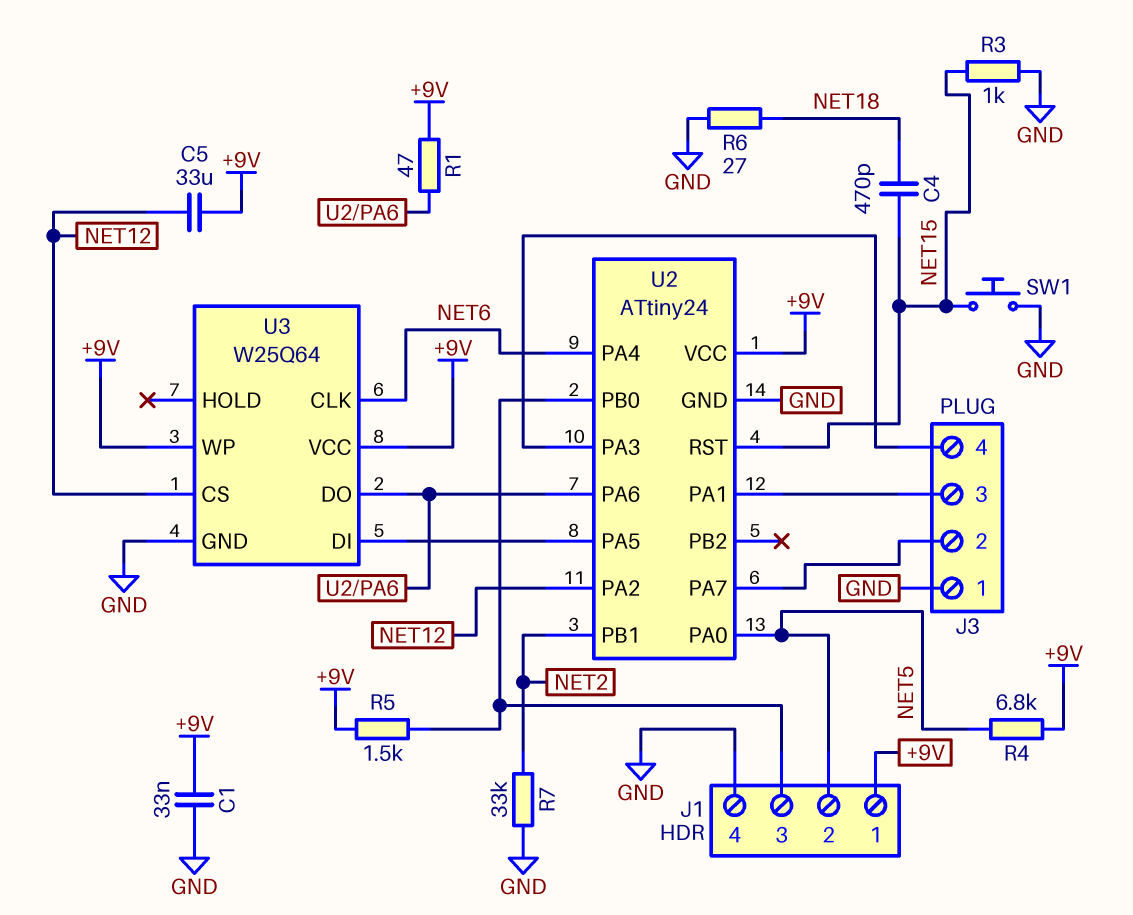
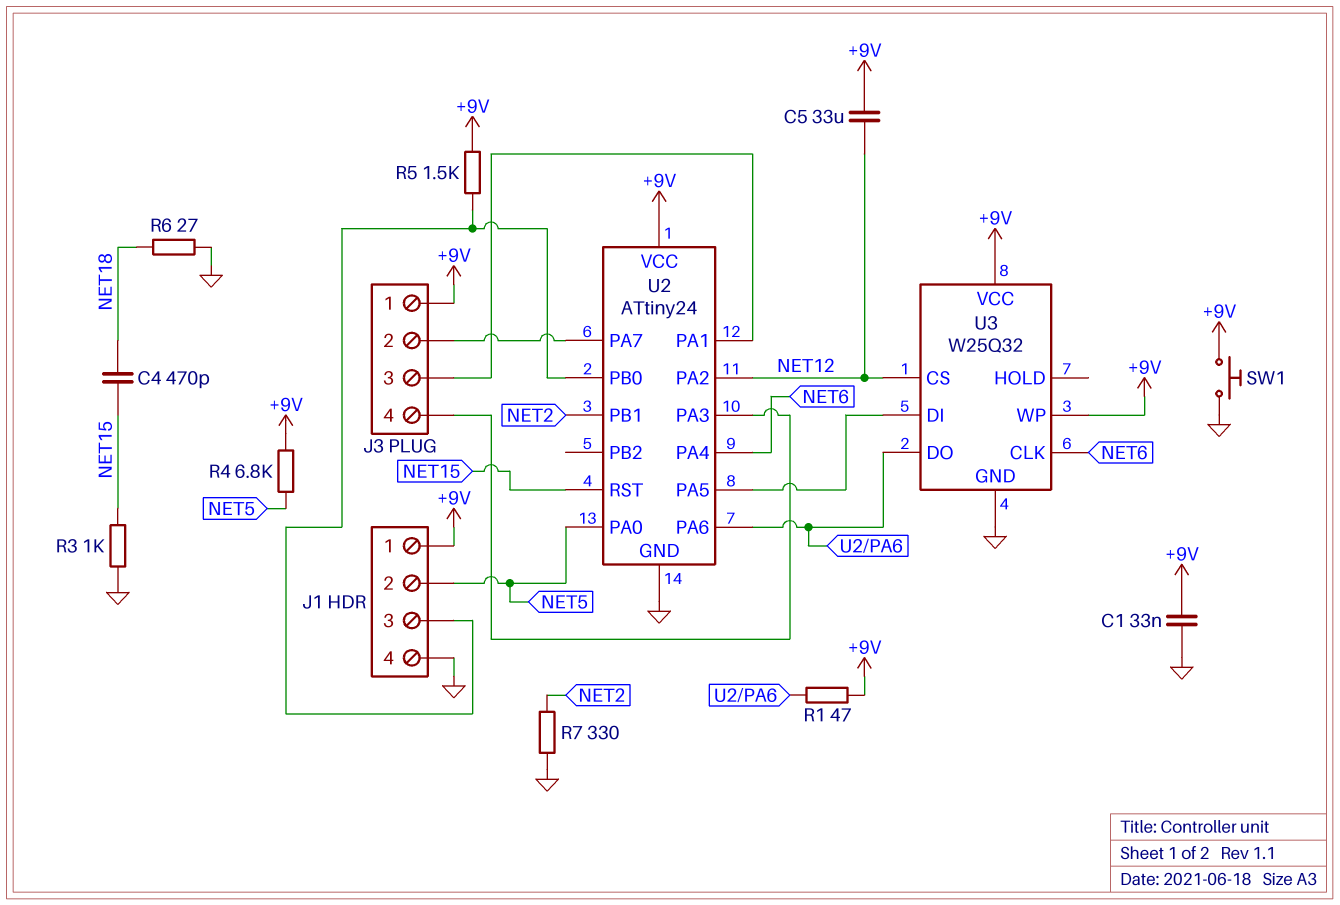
J3 pin 1: GND -> +9V
R7: 33k (GND, NET2) -> 330 (GND, NET2)
SW1: button (GND, NET15) -> button (+9V, GND)
U3: W25Q64 -> W25Q32

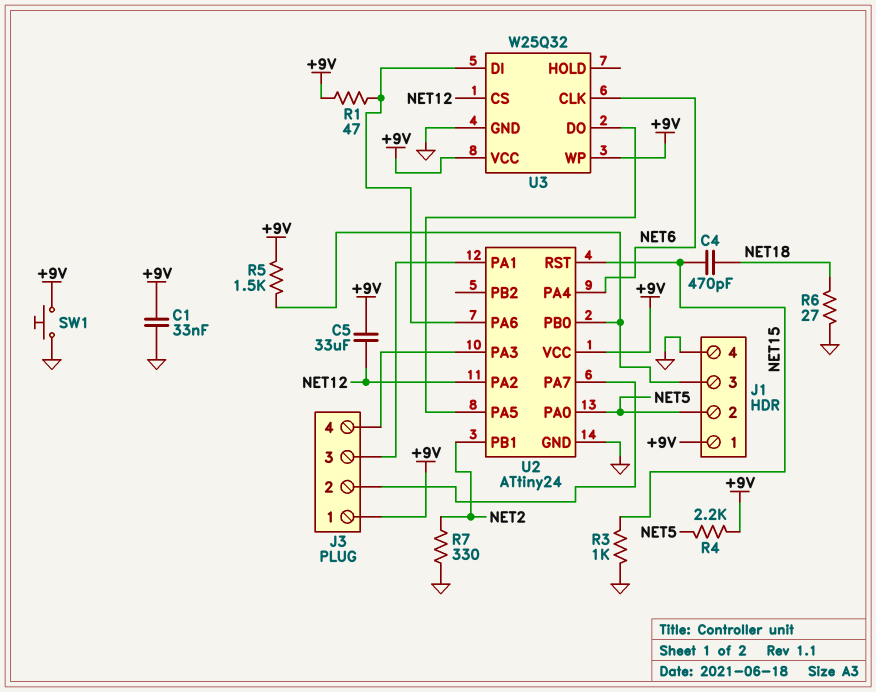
R4: 6.8k (+9V, NET5) -> 2.2k (+9V, NET5)
U3 pin DI: U2/PA5 -> U2/PA6
U3 pin DO: U2/PA6 -> U2/PA5

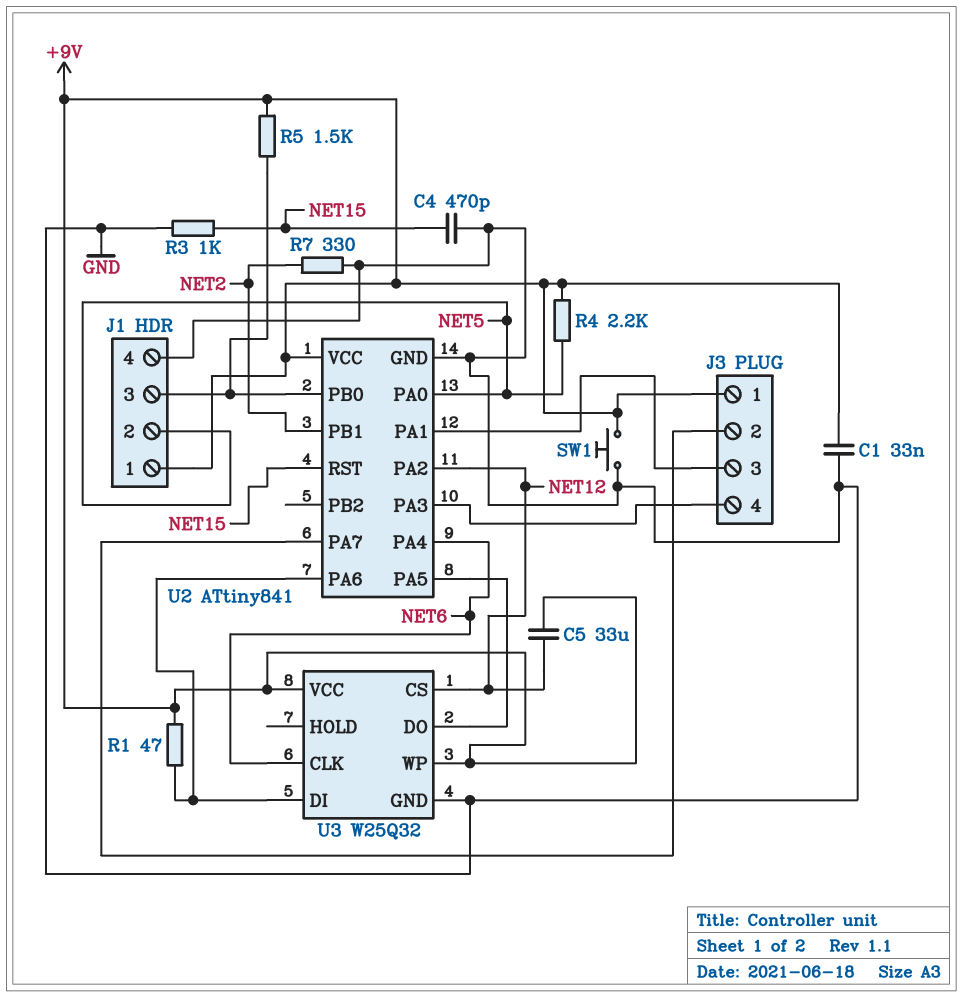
C4: 470pF (NET15, NET18) -> 470pF (GND, NET15)
R6: 27 (GND, NET18) -> none
U2: ATtiny24 -> ATtiny841

